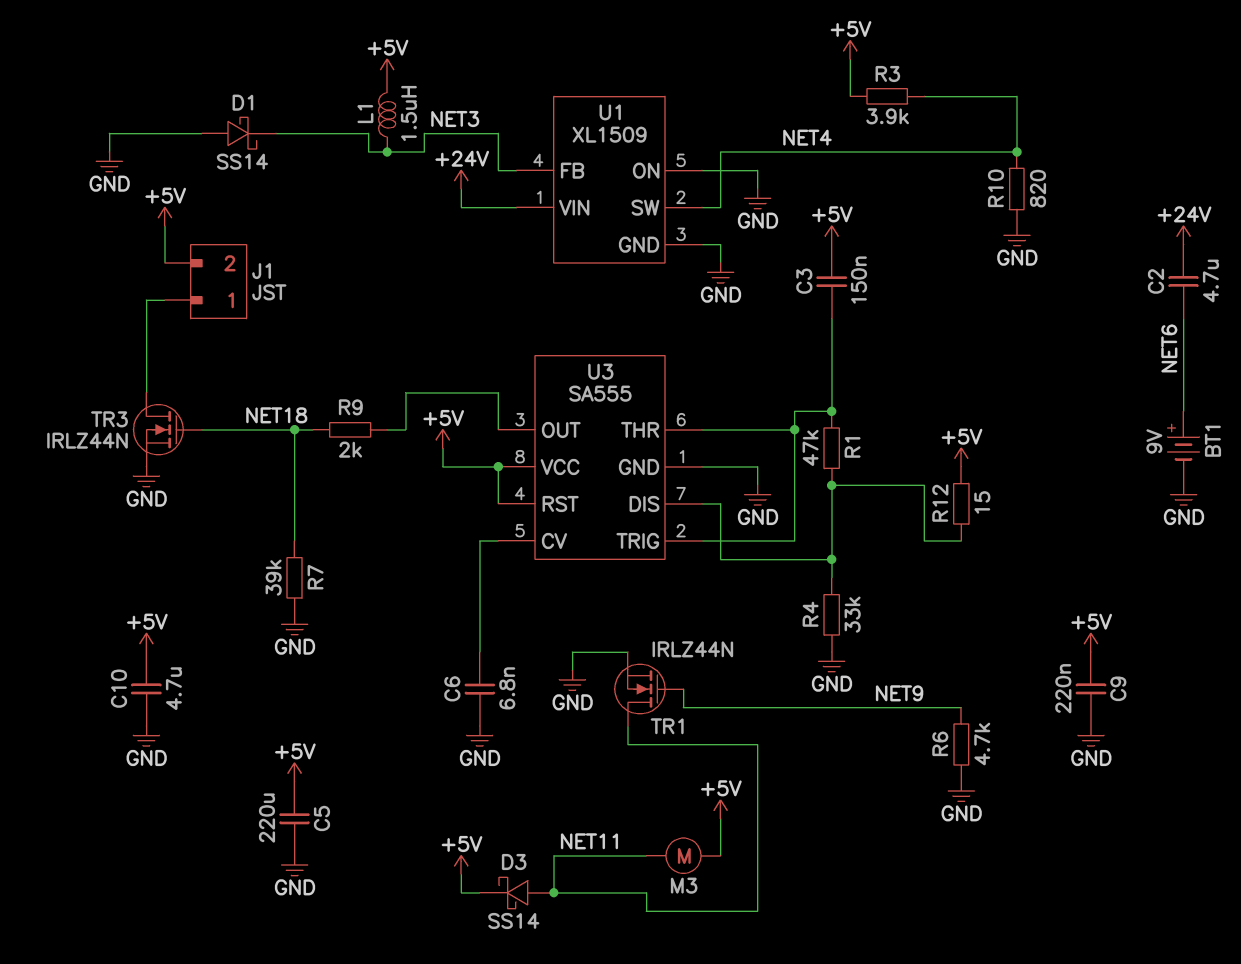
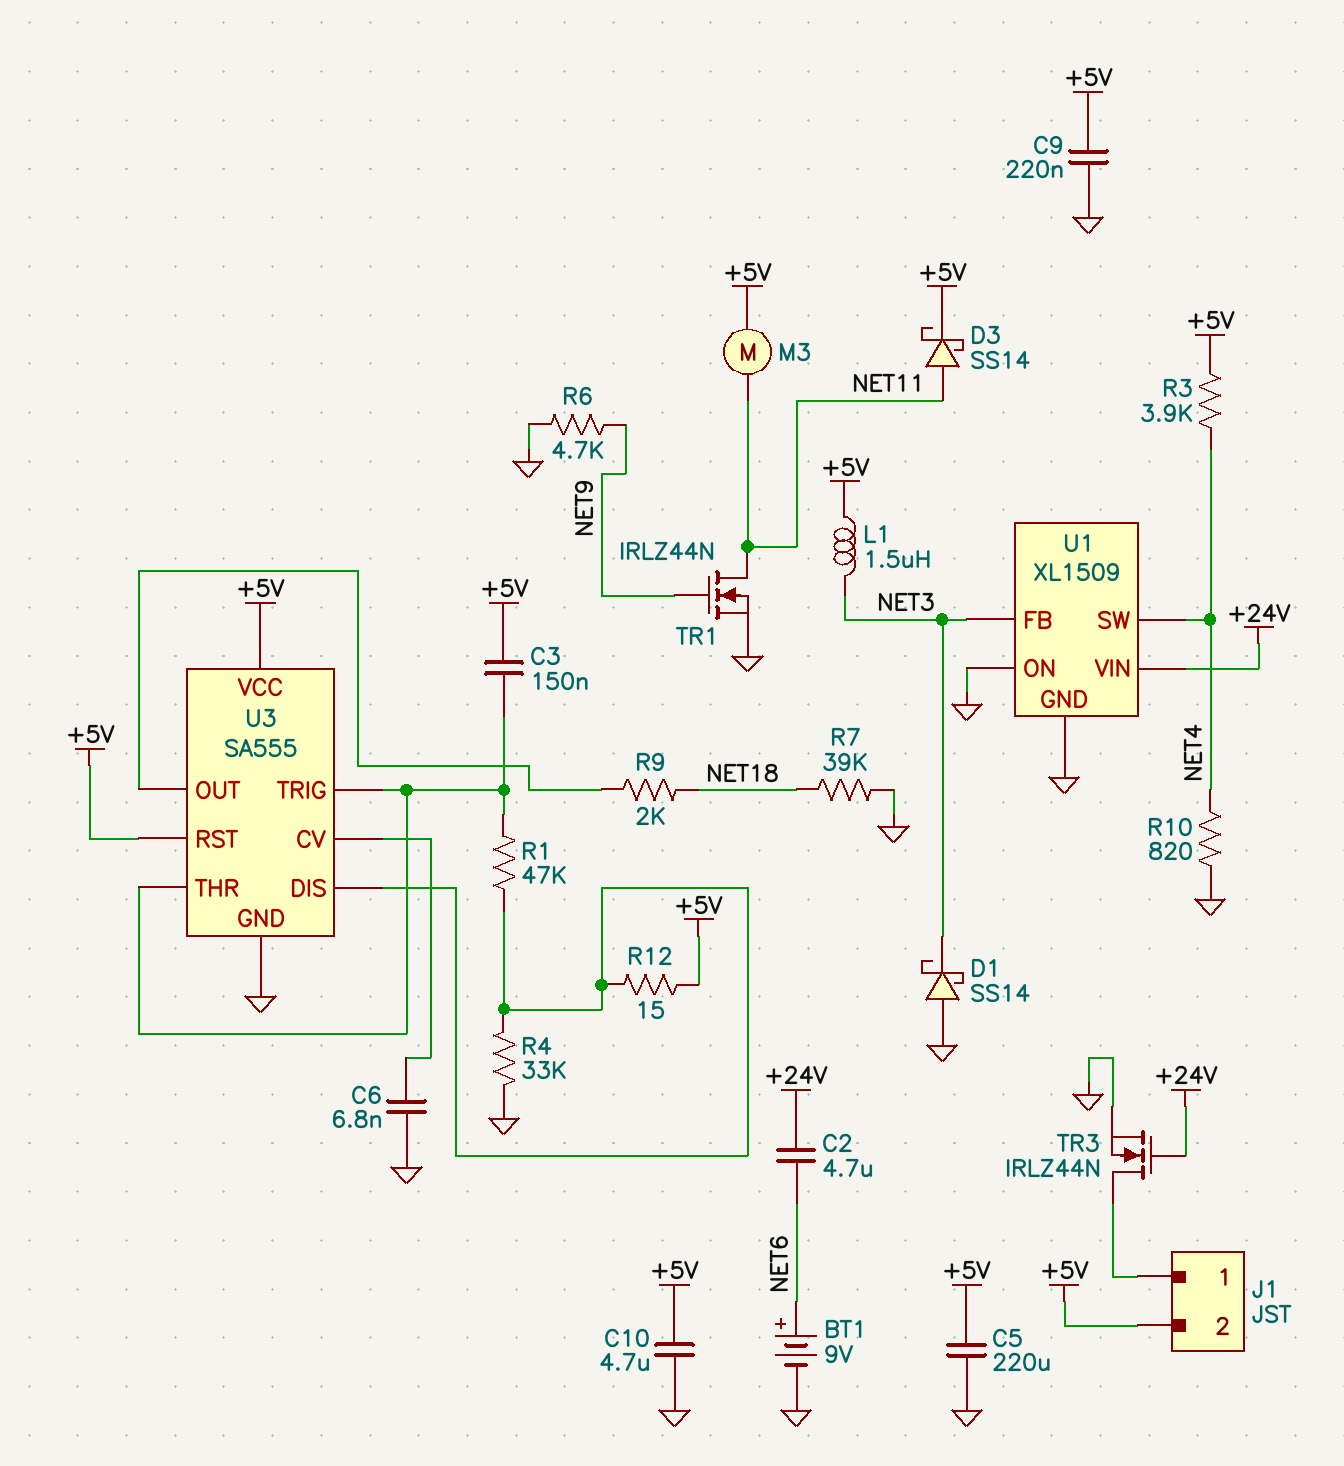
TR3: NMOS IRLZ44N (G NET18, D J1/1, S GND) -> NMOS IRLZ44N (G +24V, D J1/1, S GND)

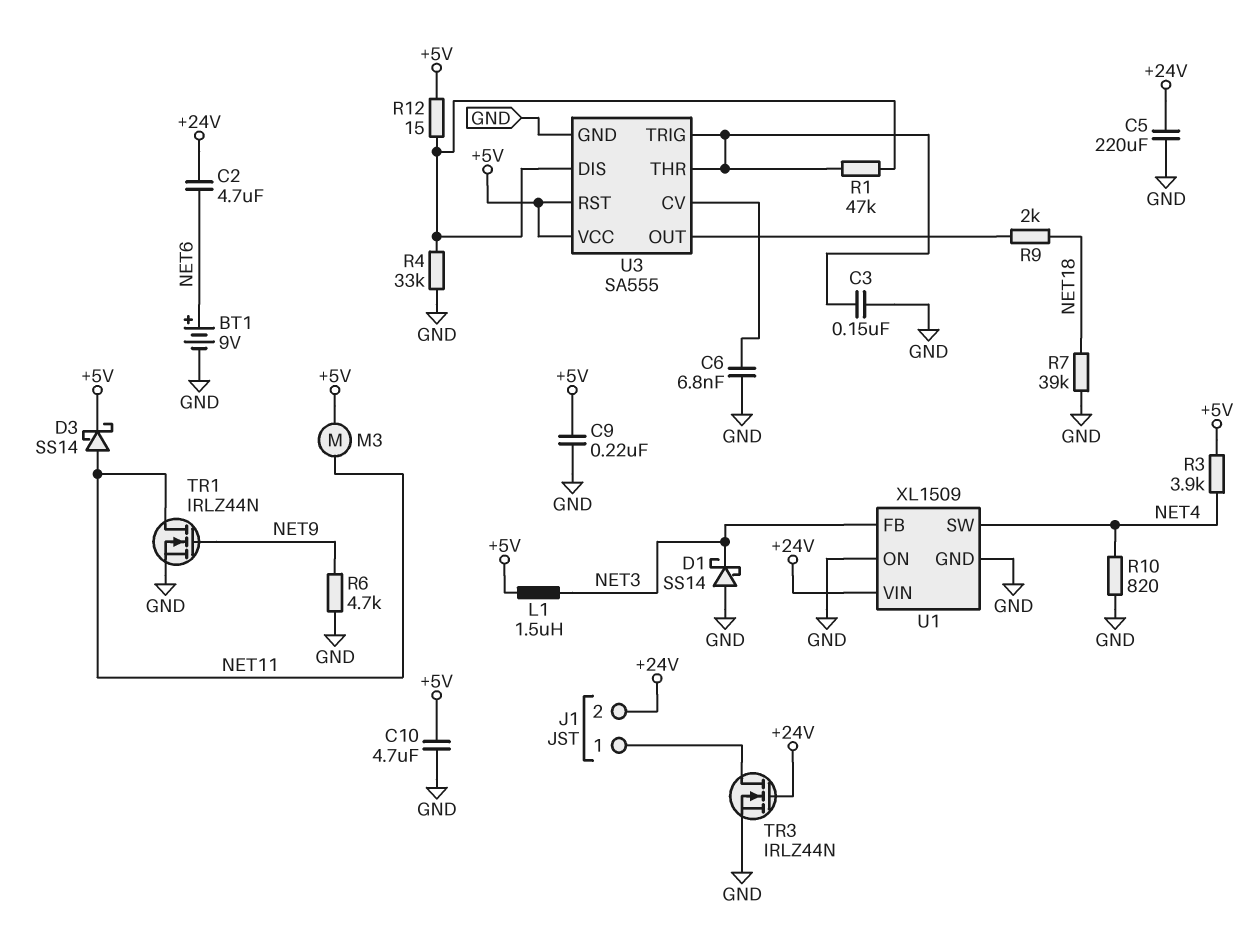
C3: 150nF (+5V, U3/THR) -> 150nF (GND, U3/THR)
C5: 220uF (+5V, GND) -> 220uF (+24V, GND)
J1 pin 2: +5V -> +24V

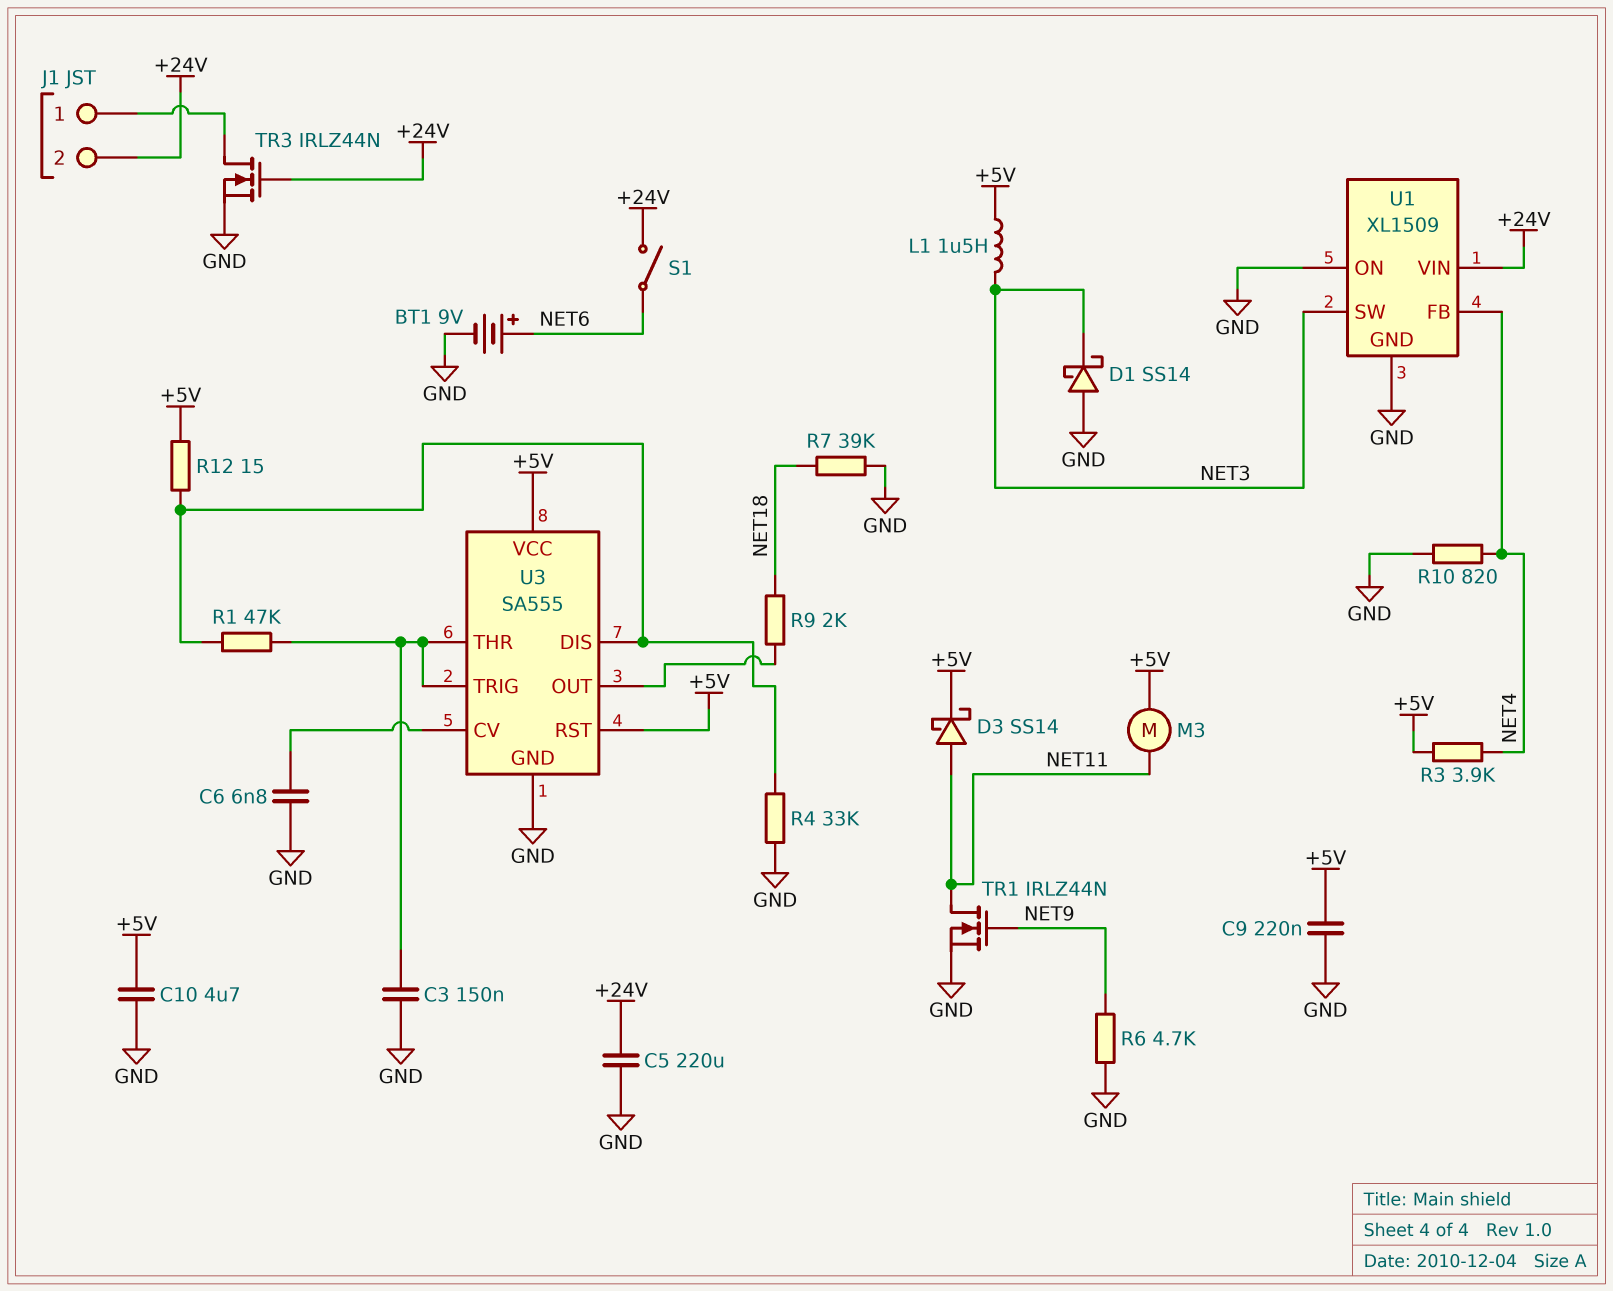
C2: 4.7uF (+24V, NET6) -> none
S1: none -> switch (+24V, NET6)
U1 pin FB: NET3 -> NET4
U1 pin SW: NET4 -> NET3

